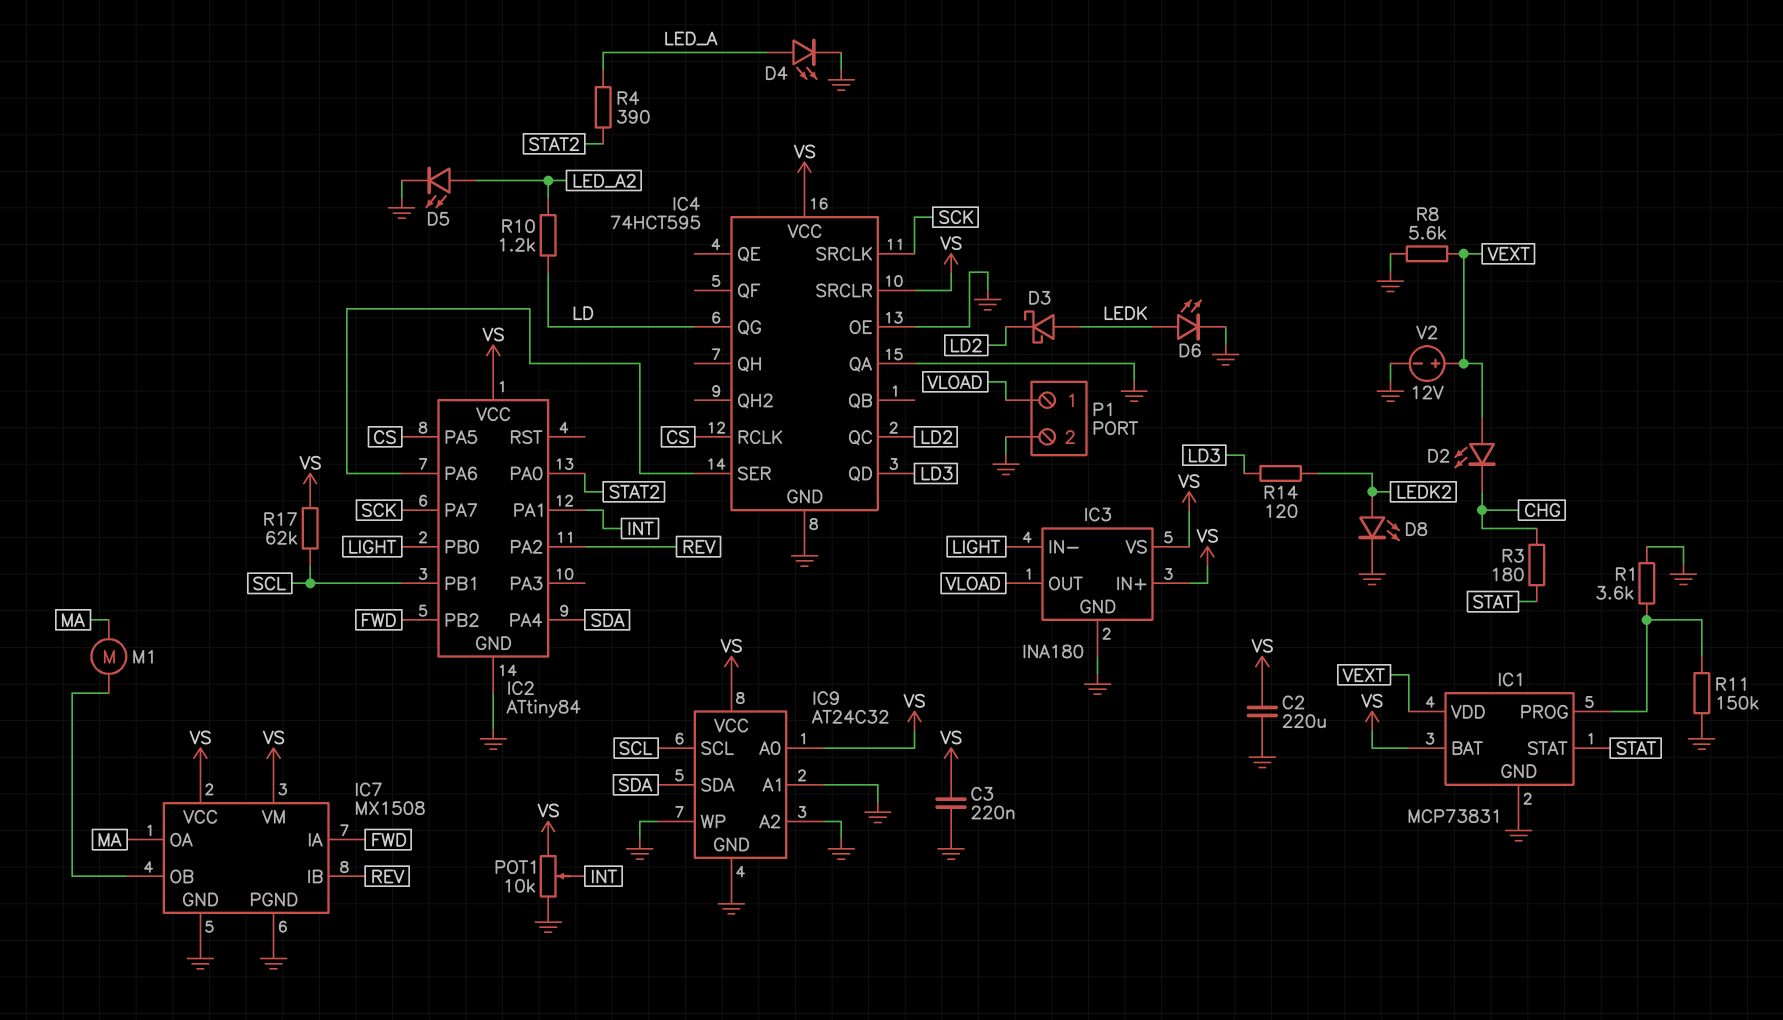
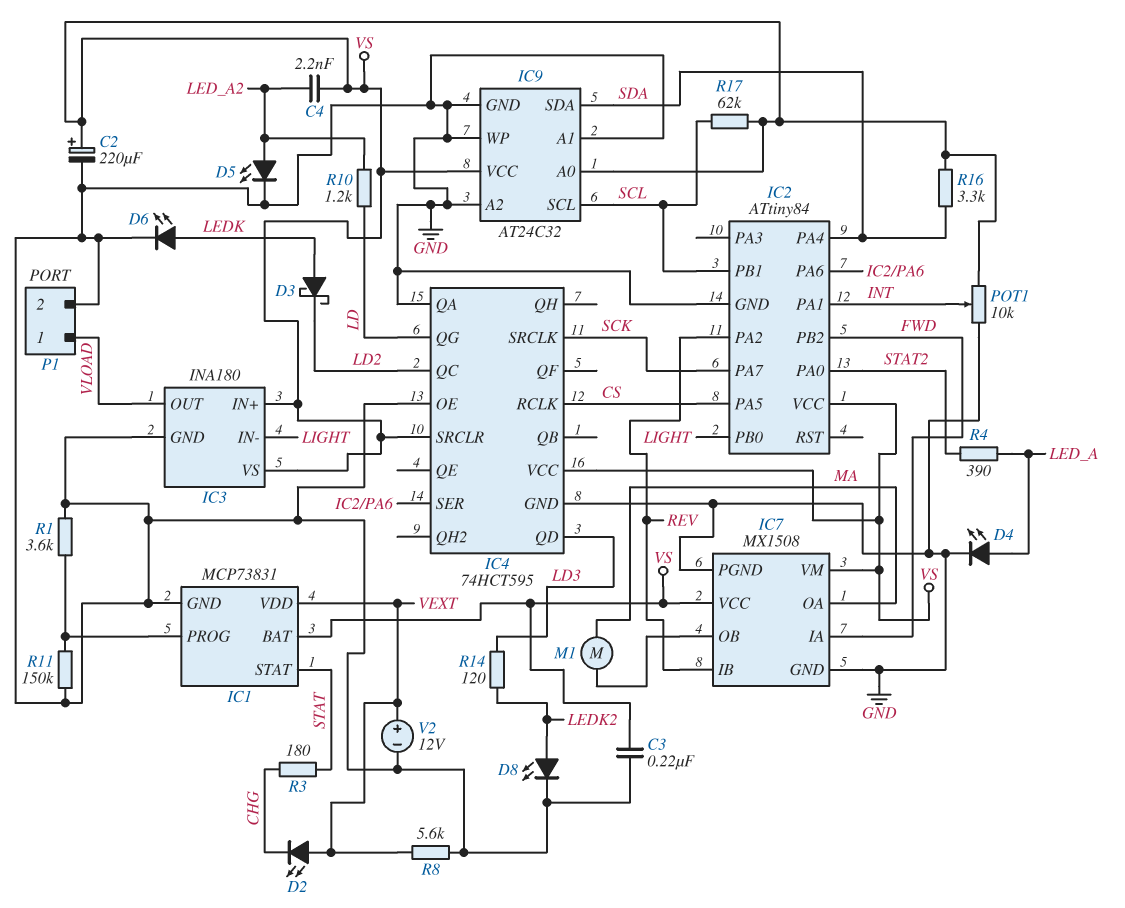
C2: 220uF (GND, VS) -> 220uF (plus VS, minus GND)
C4: none -> 2.2nF (LED_A2, VS)
R16: none -> 3.3k (SDA, VS)

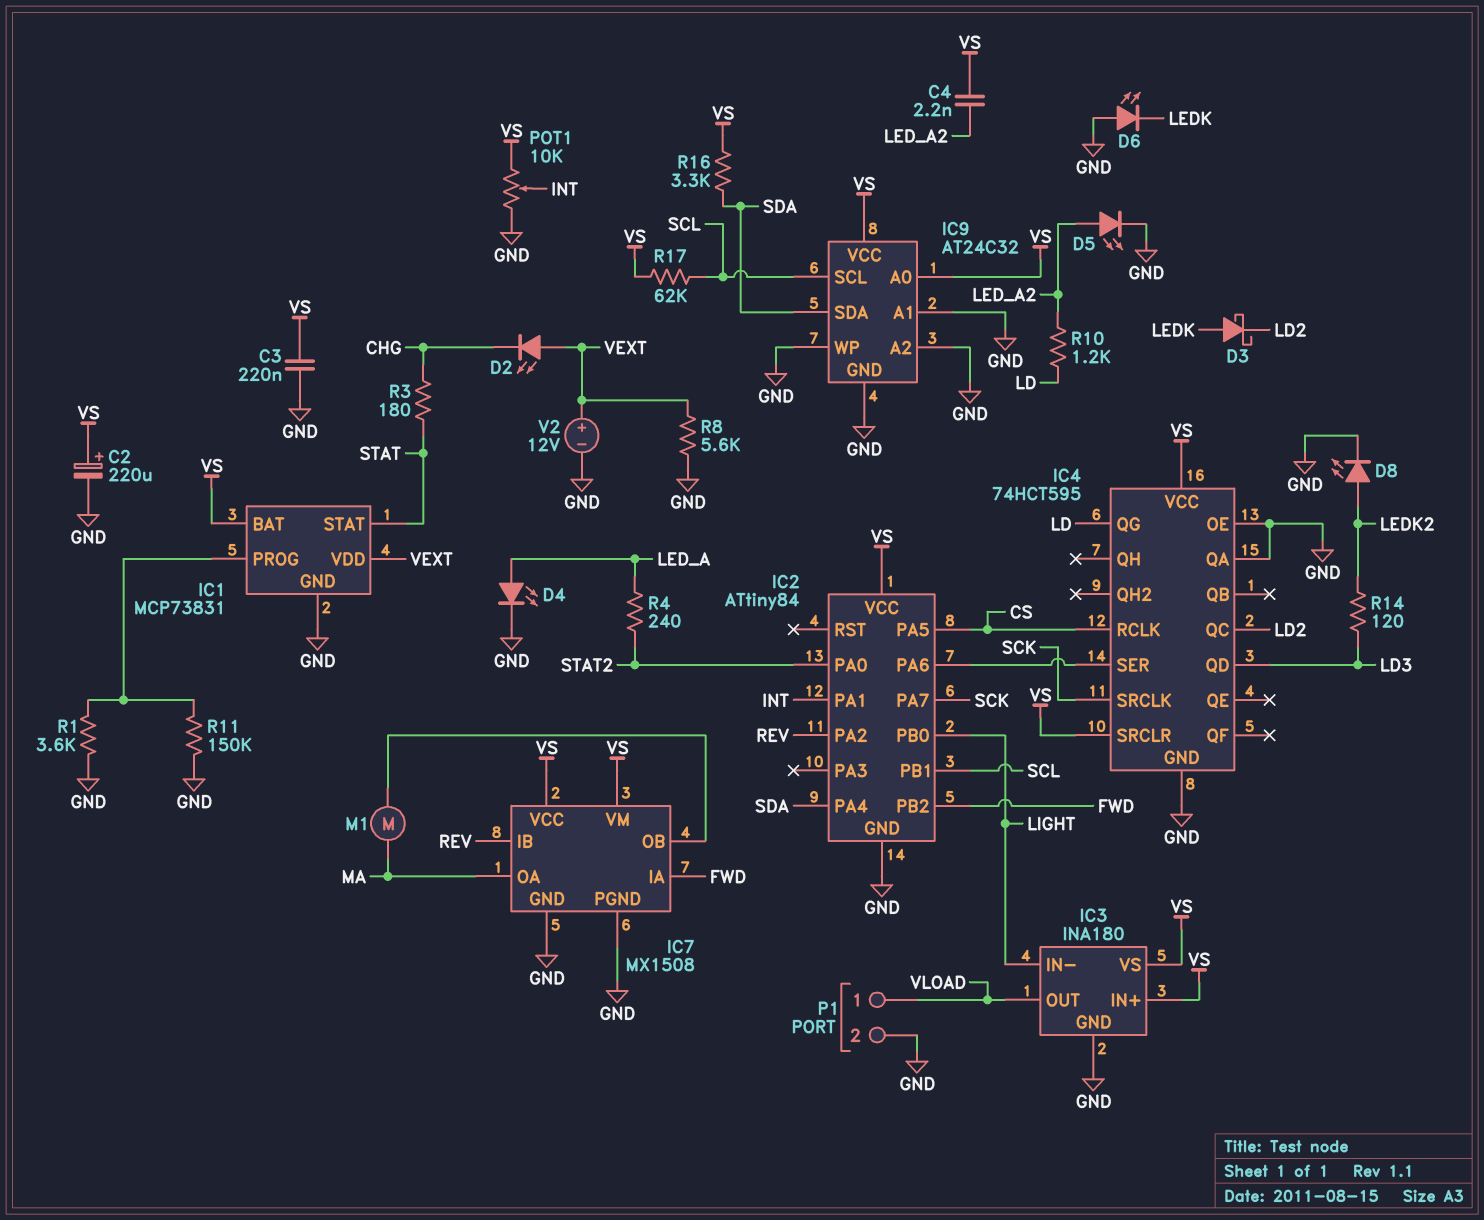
D6: LED (A LEDK, K GND) -> LED (A GND, K LEDK)
R4: 390 (LED_A, STAT2) -> 240 (LED_A, STAT2)

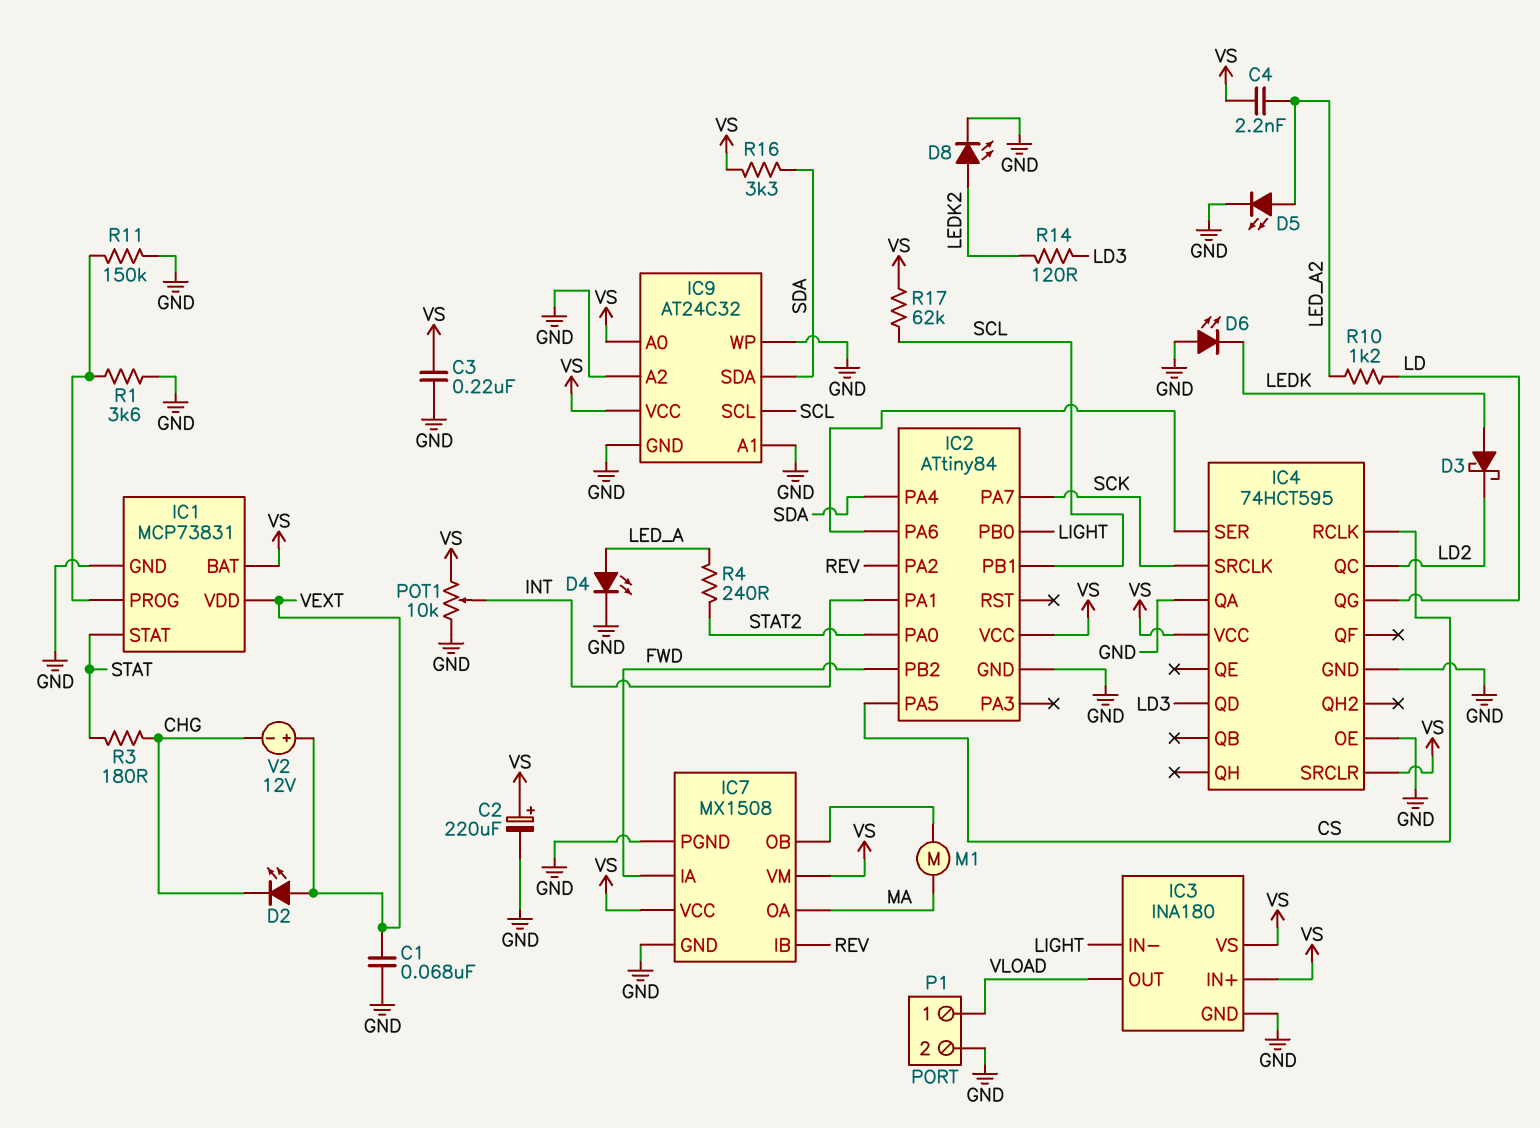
C1: none -> 68nF (GND, VEXT)
R8: 5.6k (GND, VEXT) -> none
V2: 12V (plus VEXT, minus GND) -> 12V (plus VEXT, minus CHG)

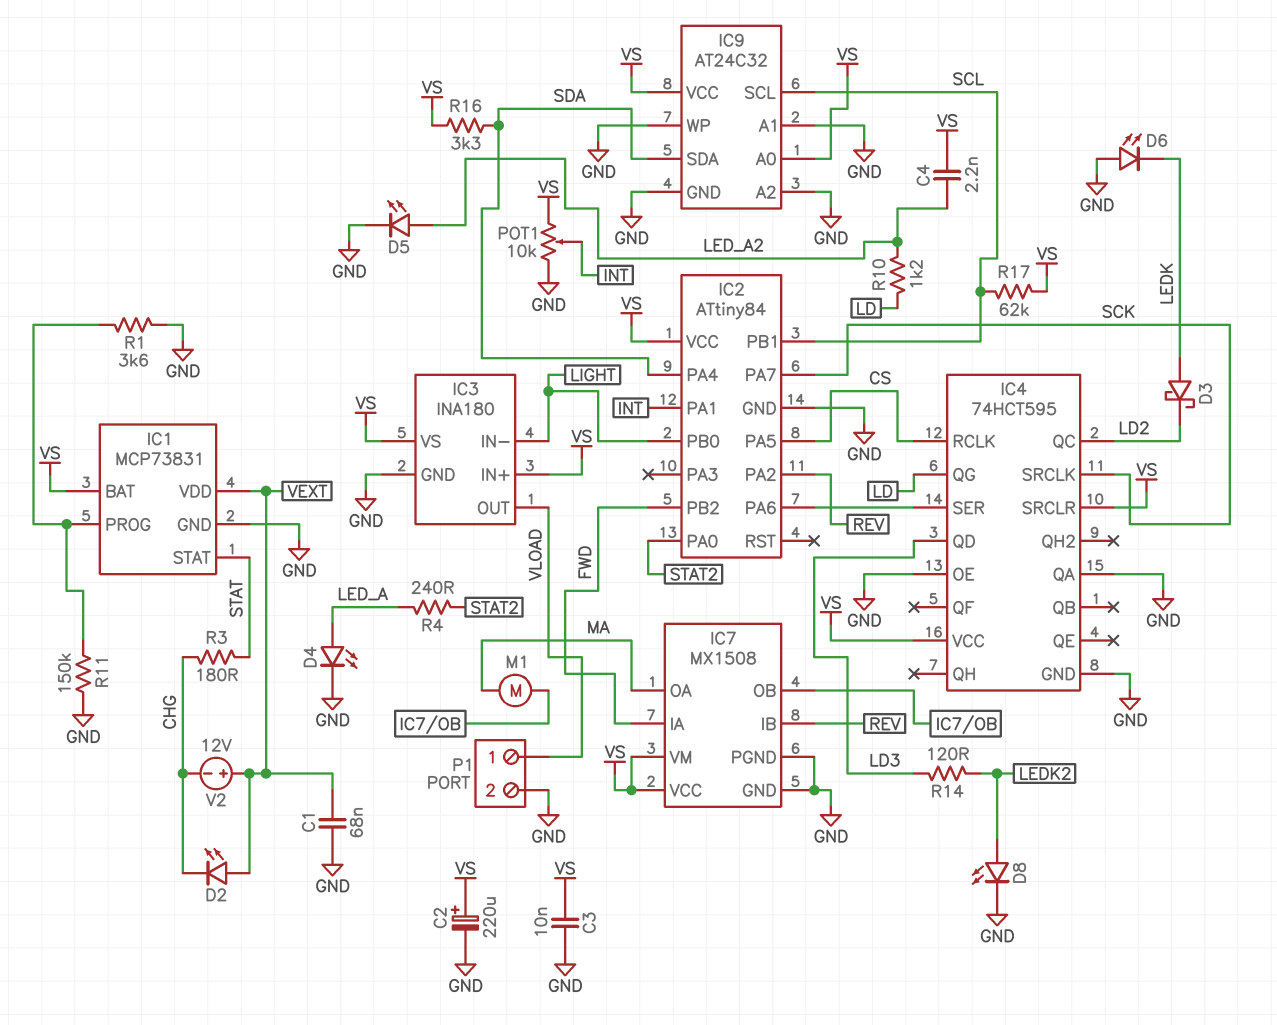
C3: 220nF (GND, VS) -> 10nF (GND, VS)

